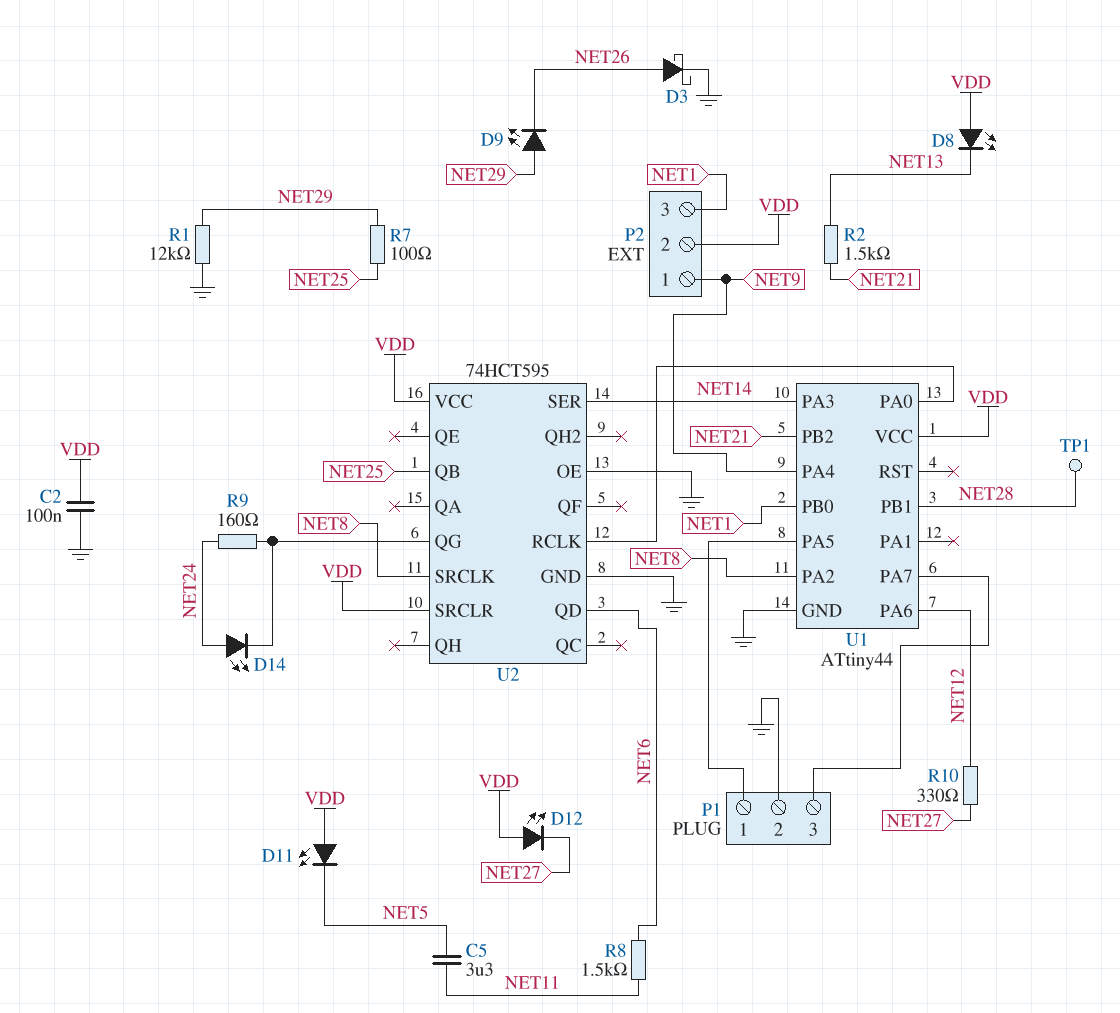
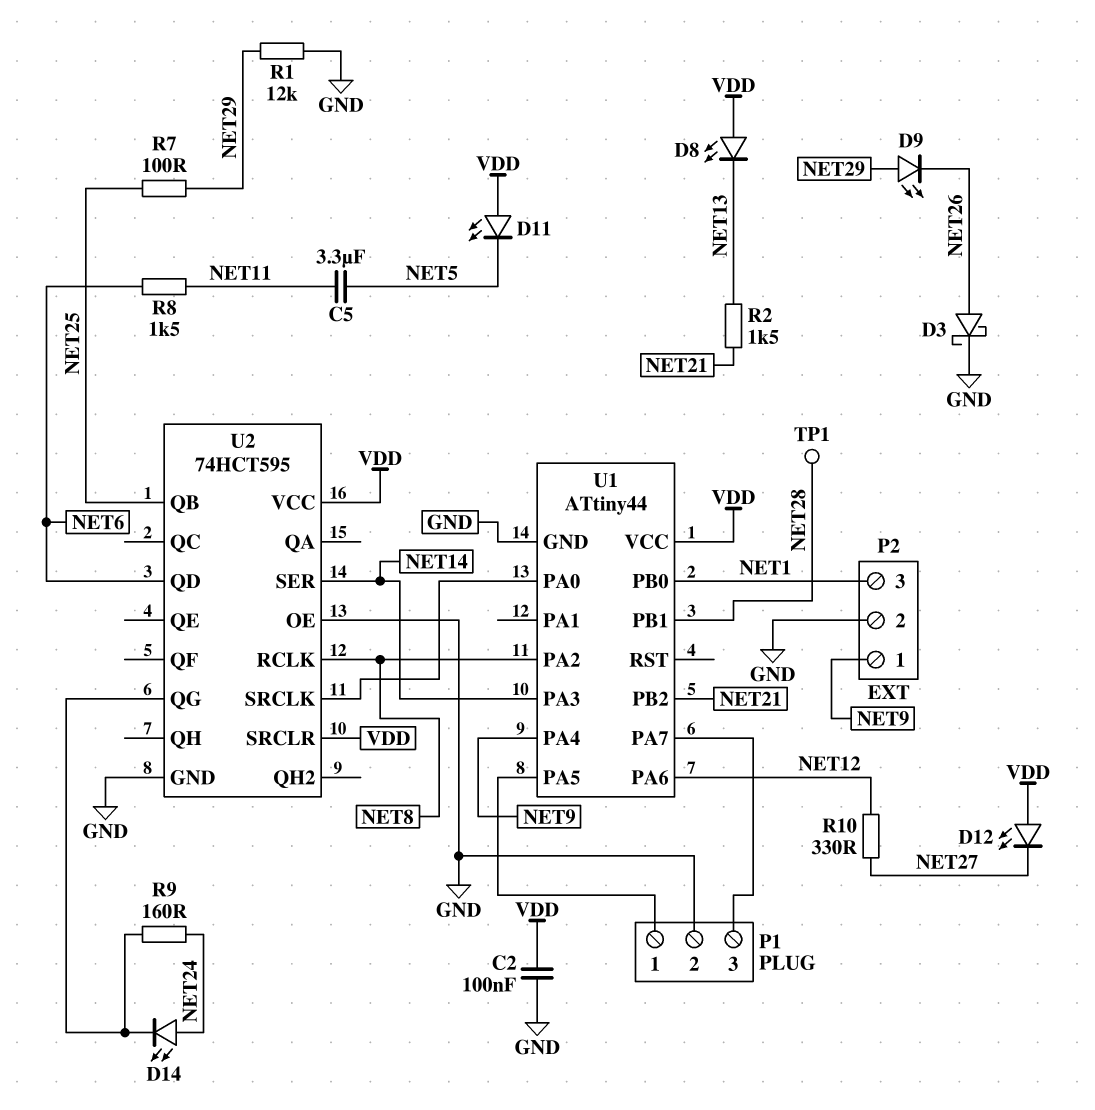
P2 pin 2: VDD -> GND
U2 pin RCLK: U1/PA0 -> NET8
U2 pin SRCLK: NET8 -> U1/PA0

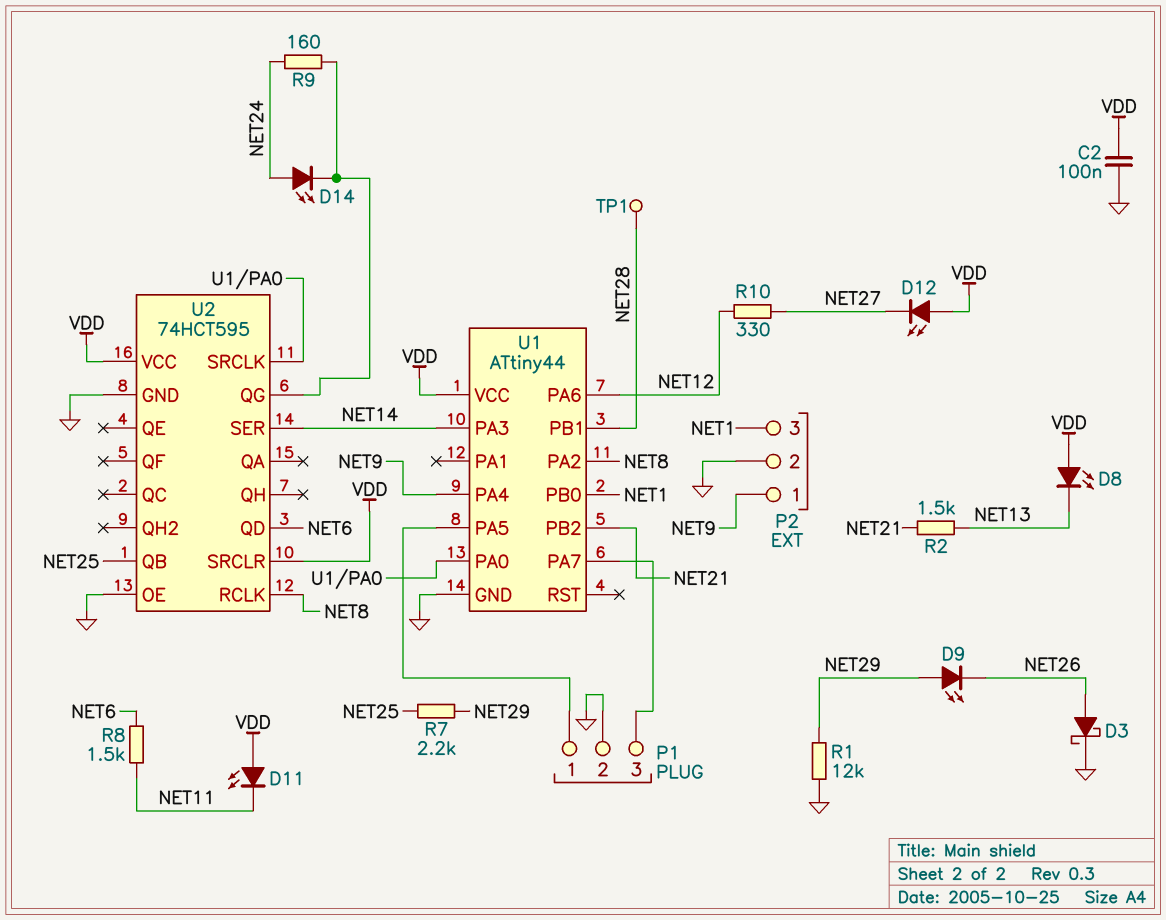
C5: 3.3uF (NET5, NET11) -> none
D11: LED (A VDD, K NET5) -> LED (A VDD, K NET11)
R7: 100 (NET25, NET29) -> 2.2k (NET25, NET29)

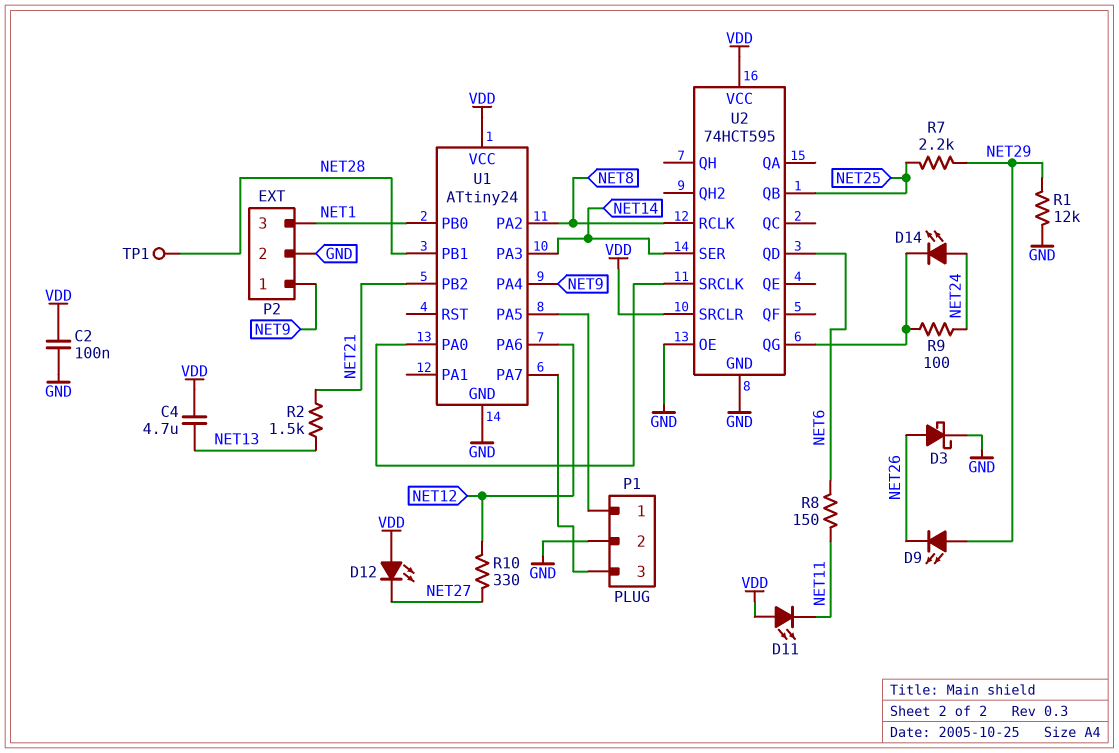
C4: none -> 4.7uF (NET13, VDD)
D8: LED (A VDD, K NET13) -> none
R8: 1.5k (NET6, NET11) -> 150 (NET6, NET11)
R9: 160 (NET24, U2/QG) -> 100 (NET24, U2/QG)
U1: ATtiny44 -> ATtiny24

